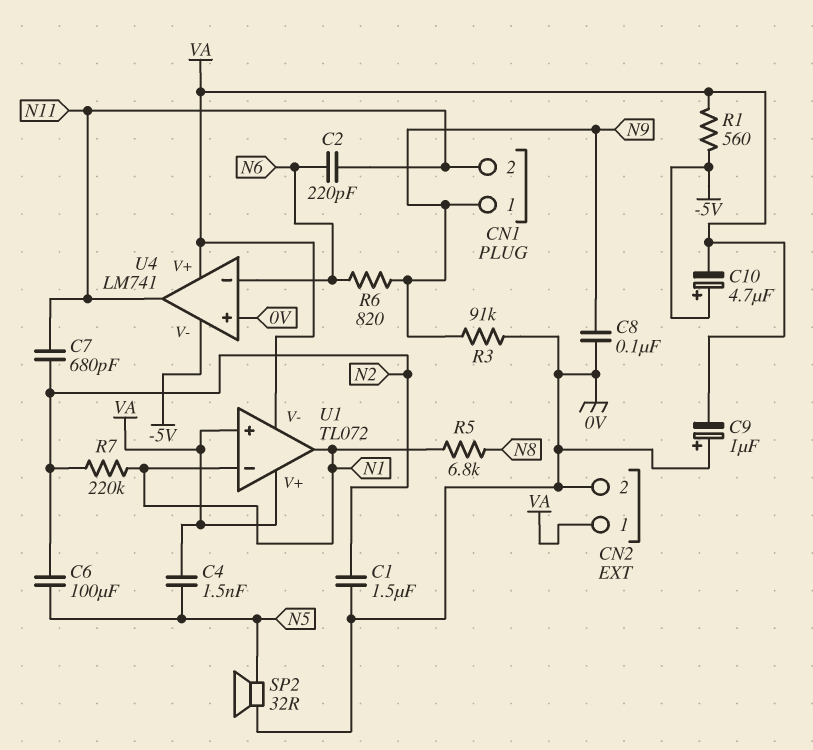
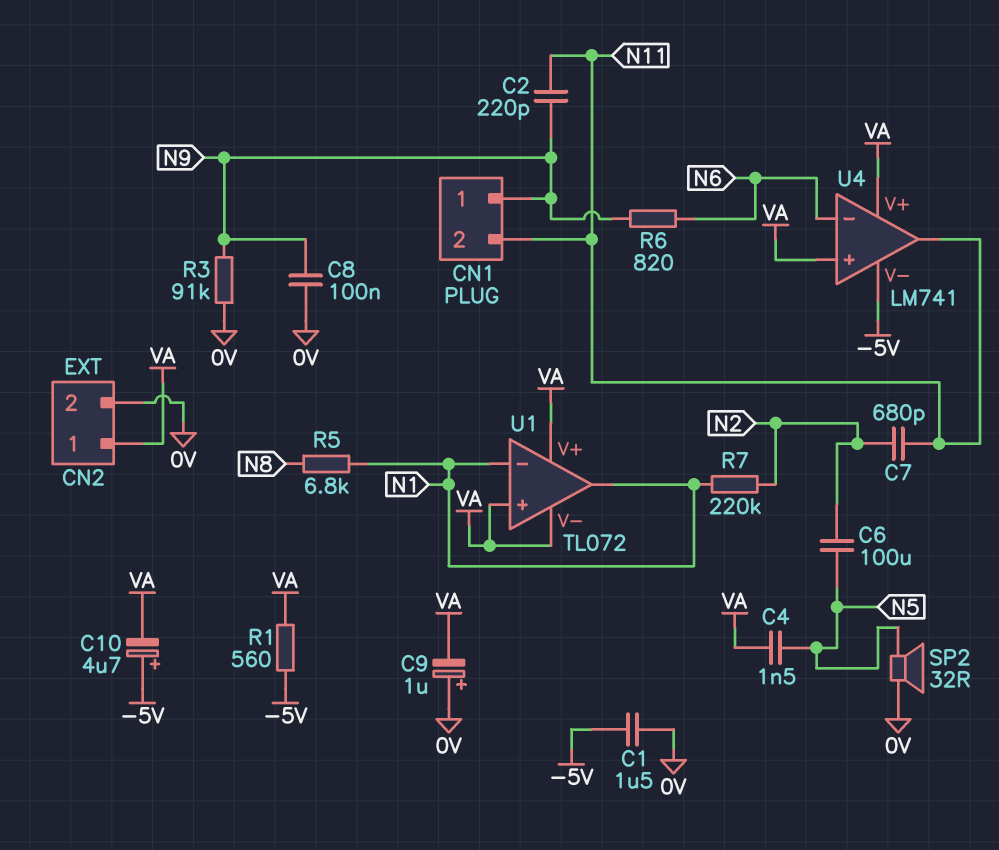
C1: 1.5uF (0V, N2) -> 1.5uF (-5V, 0V)
C2: 220pF (N6, N11) -> 220pF (N9, N11)
U4 pin in+: 0V -> VA

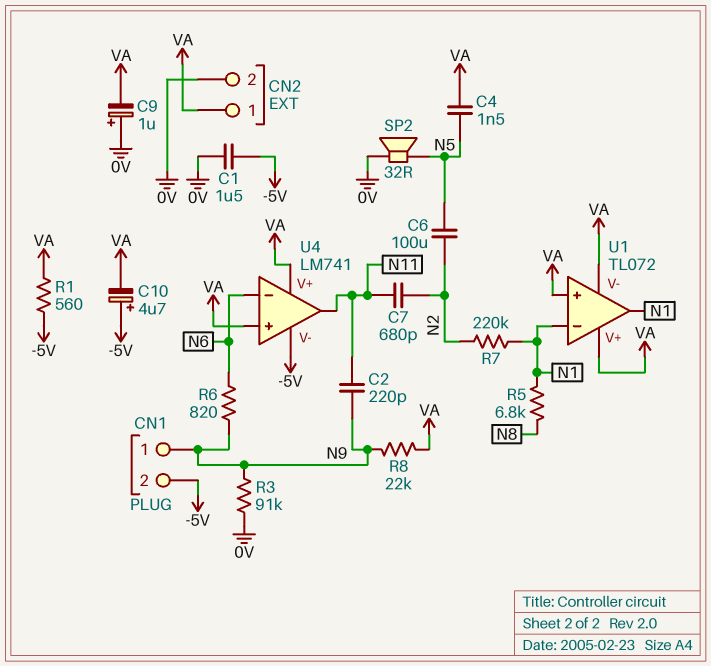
C8: 100nF (0V, N9) -> none
CN1 pin 2: N11 -> -5V
R8: none -> 22k (N9, VA)

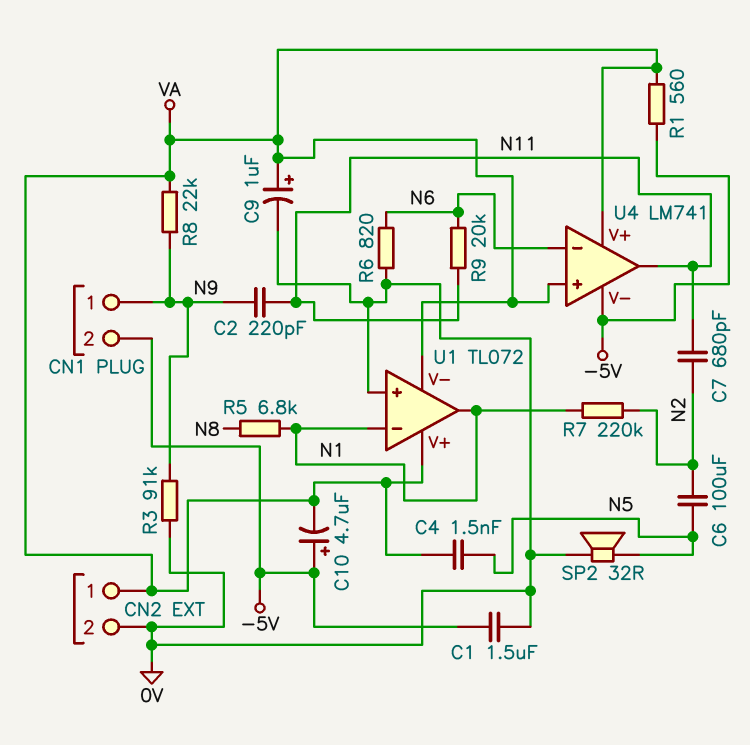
C9: 1uF (plus 0V, minus VA) -> 1uF (plus VA, minus 0V)
R6: 820 (N6, N9) -> 820 (0V, N6)
R9: none -> 20k (N6, N11)
U1 pin in+: VA -> 0V

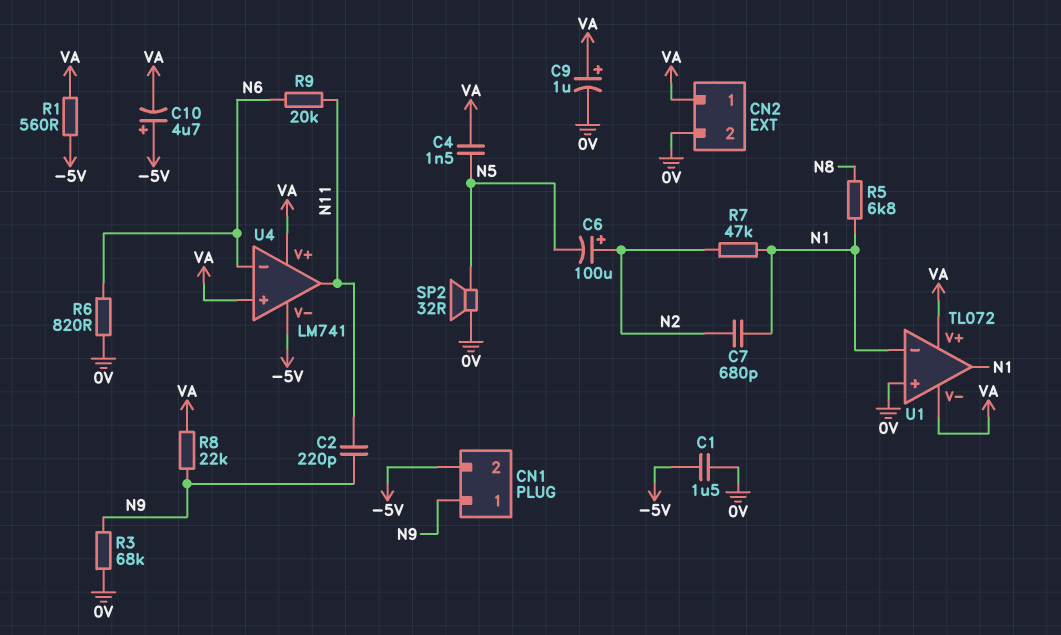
C6: 100uF (N2, N5) -> 100uF (plus N2, minus N5)
C7: 680pF (N2, N11) -> 680pF (N1, N2)
R3: 91k (0V, N9) -> 68k (0V, N9)
R7: 220k (N1, N2) -> 47k (N1, N2)

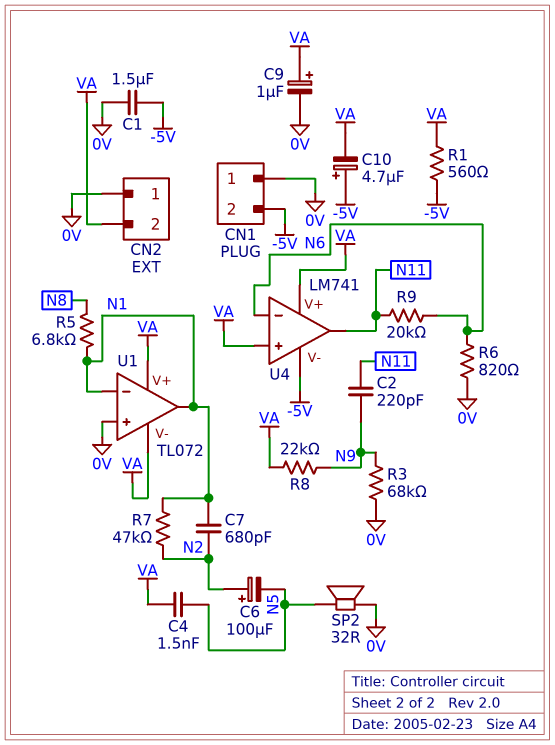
CN1 pin 1: N9 -> 0V
CN2 pin 1: VA -> 0V
CN2 pin 2: 0V -> VA

